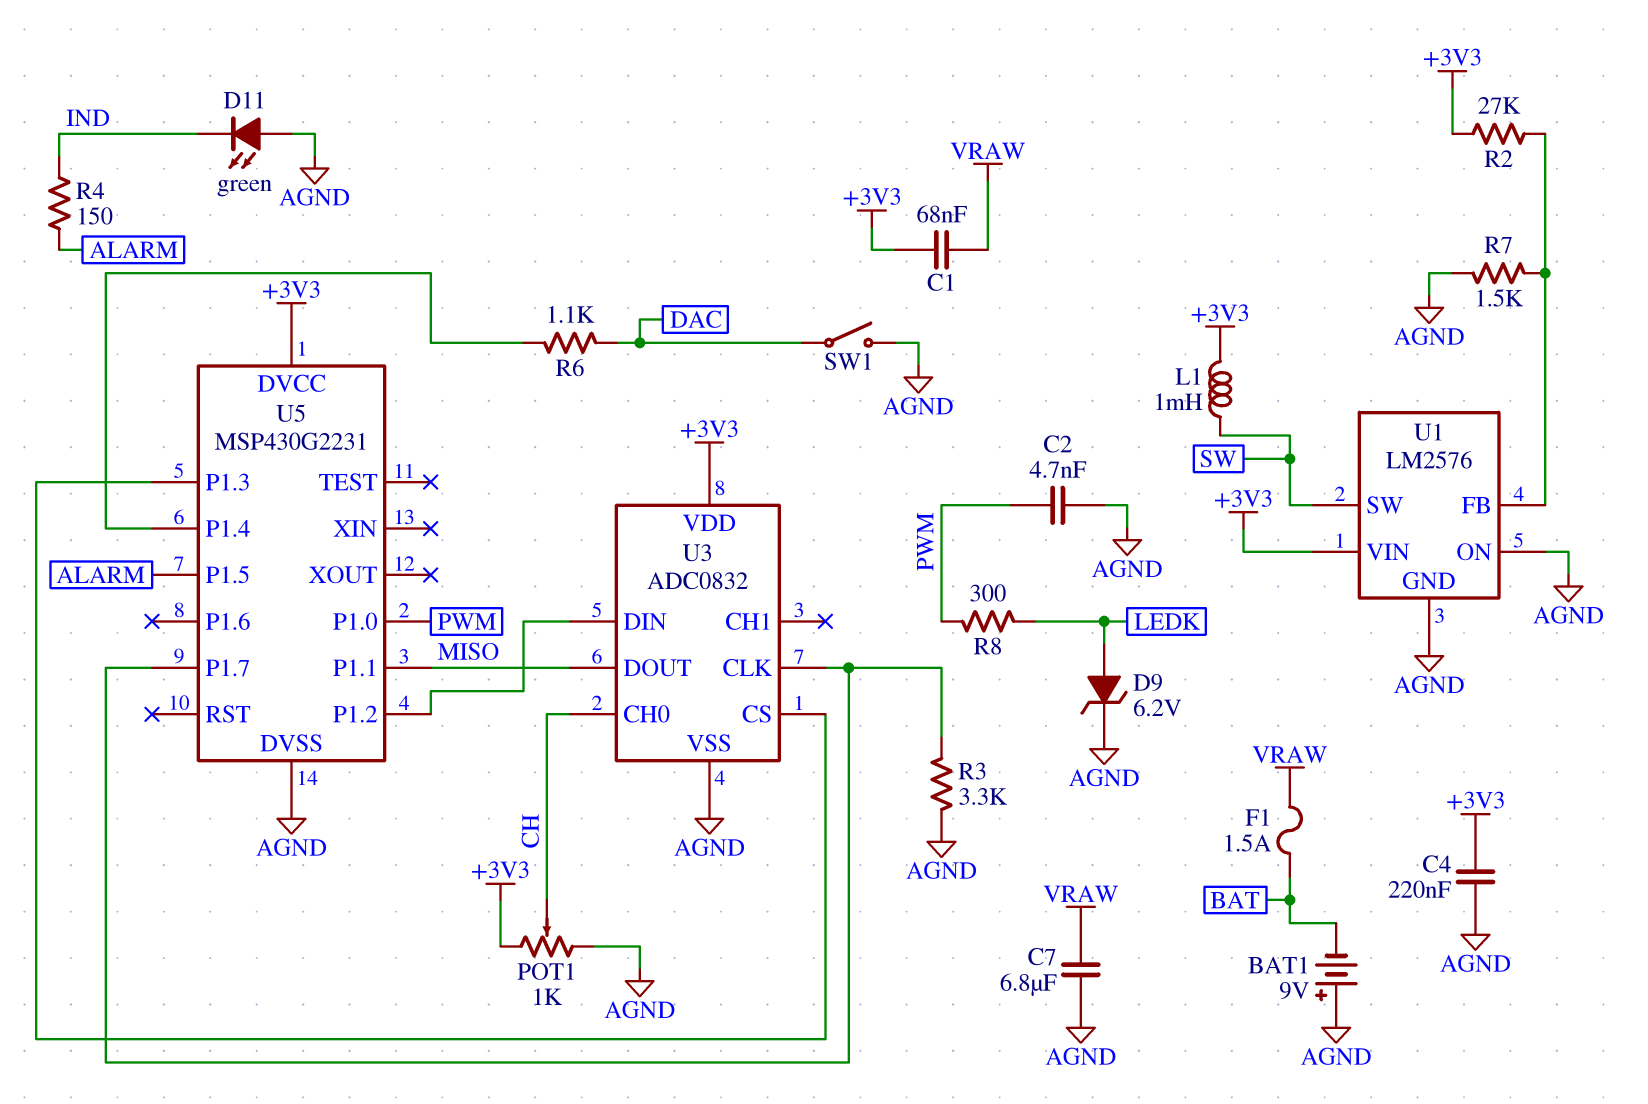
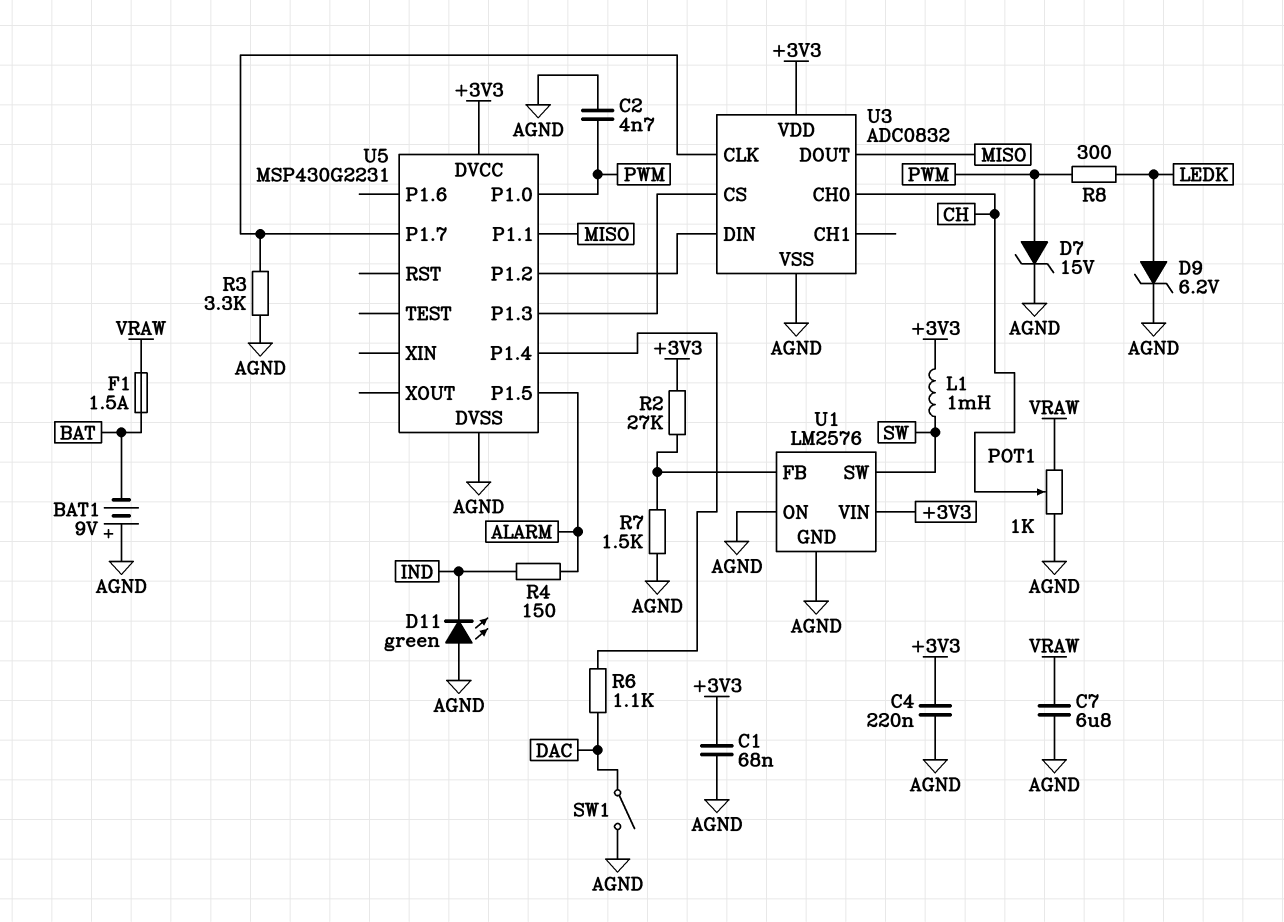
C1: 68nF (+3V3, VRAW) -> 68nF (+3V3, AGND)
D7: none -> zener 15V (A PWM, K AGND)
POT1: 1k (+3V3, AGND, wiper CH) -> 1k (AGND, VRAW, wiper CH)

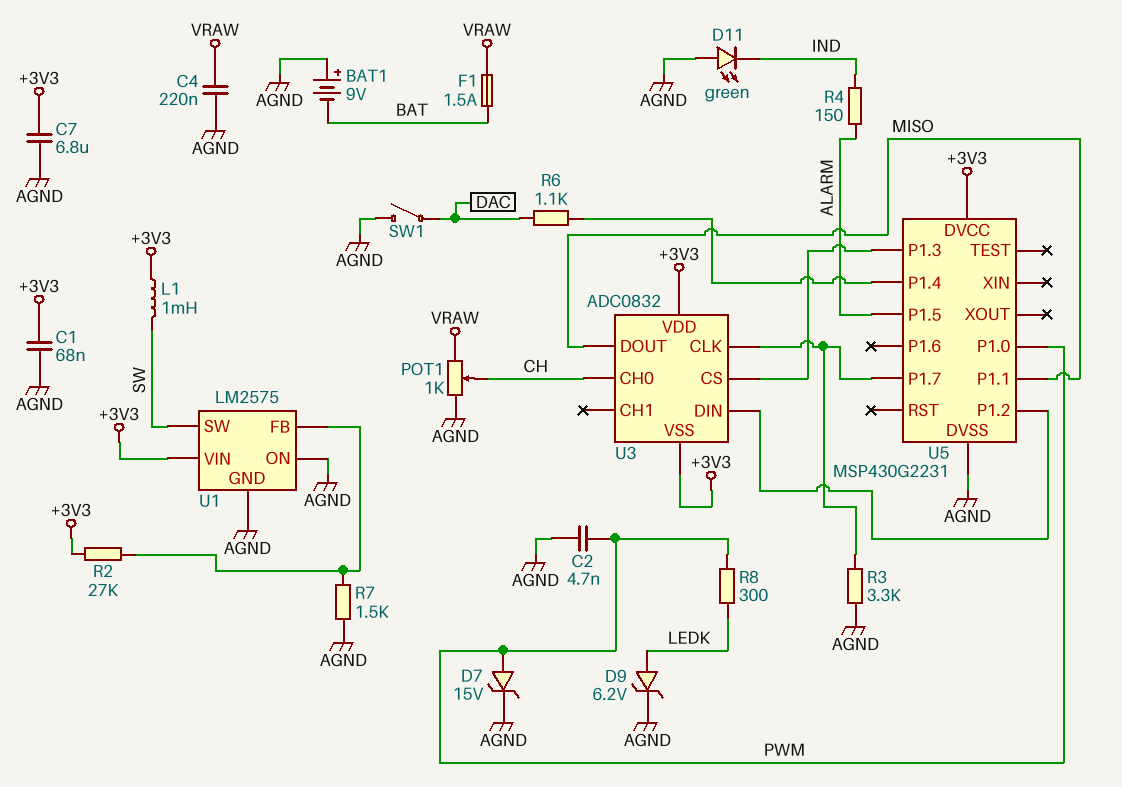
C4: 220nF (+3V3, AGND) -> 220nF (AGND, VRAW)
C7: 6.8uF (AGND, VRAW) -> 6.8uF (+3V3, AGND)
U1: LM2576 -> LM2575
U3 pin VSS: AGND -> +3V3

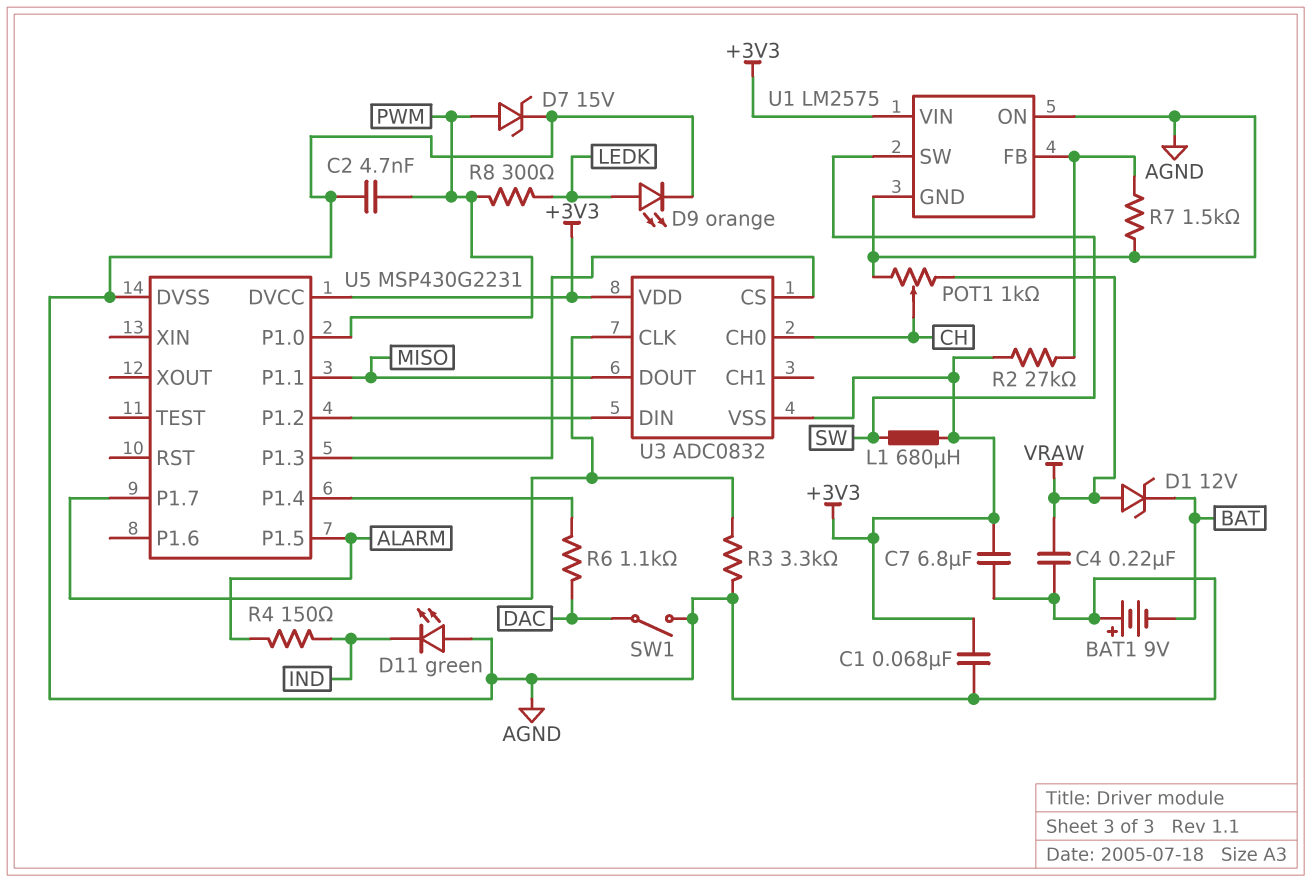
D1: none -> zener 12V (A VRAW, K BAT)
D9: zener 6.2V (A LEDK, K AGND) -> LED orange (A LEDK, K AGND)
F1: 1.5A (BAT, VRAW) -> none
L1: 1mH (+3V3, SW) -> 680uH (+3V3, SW)

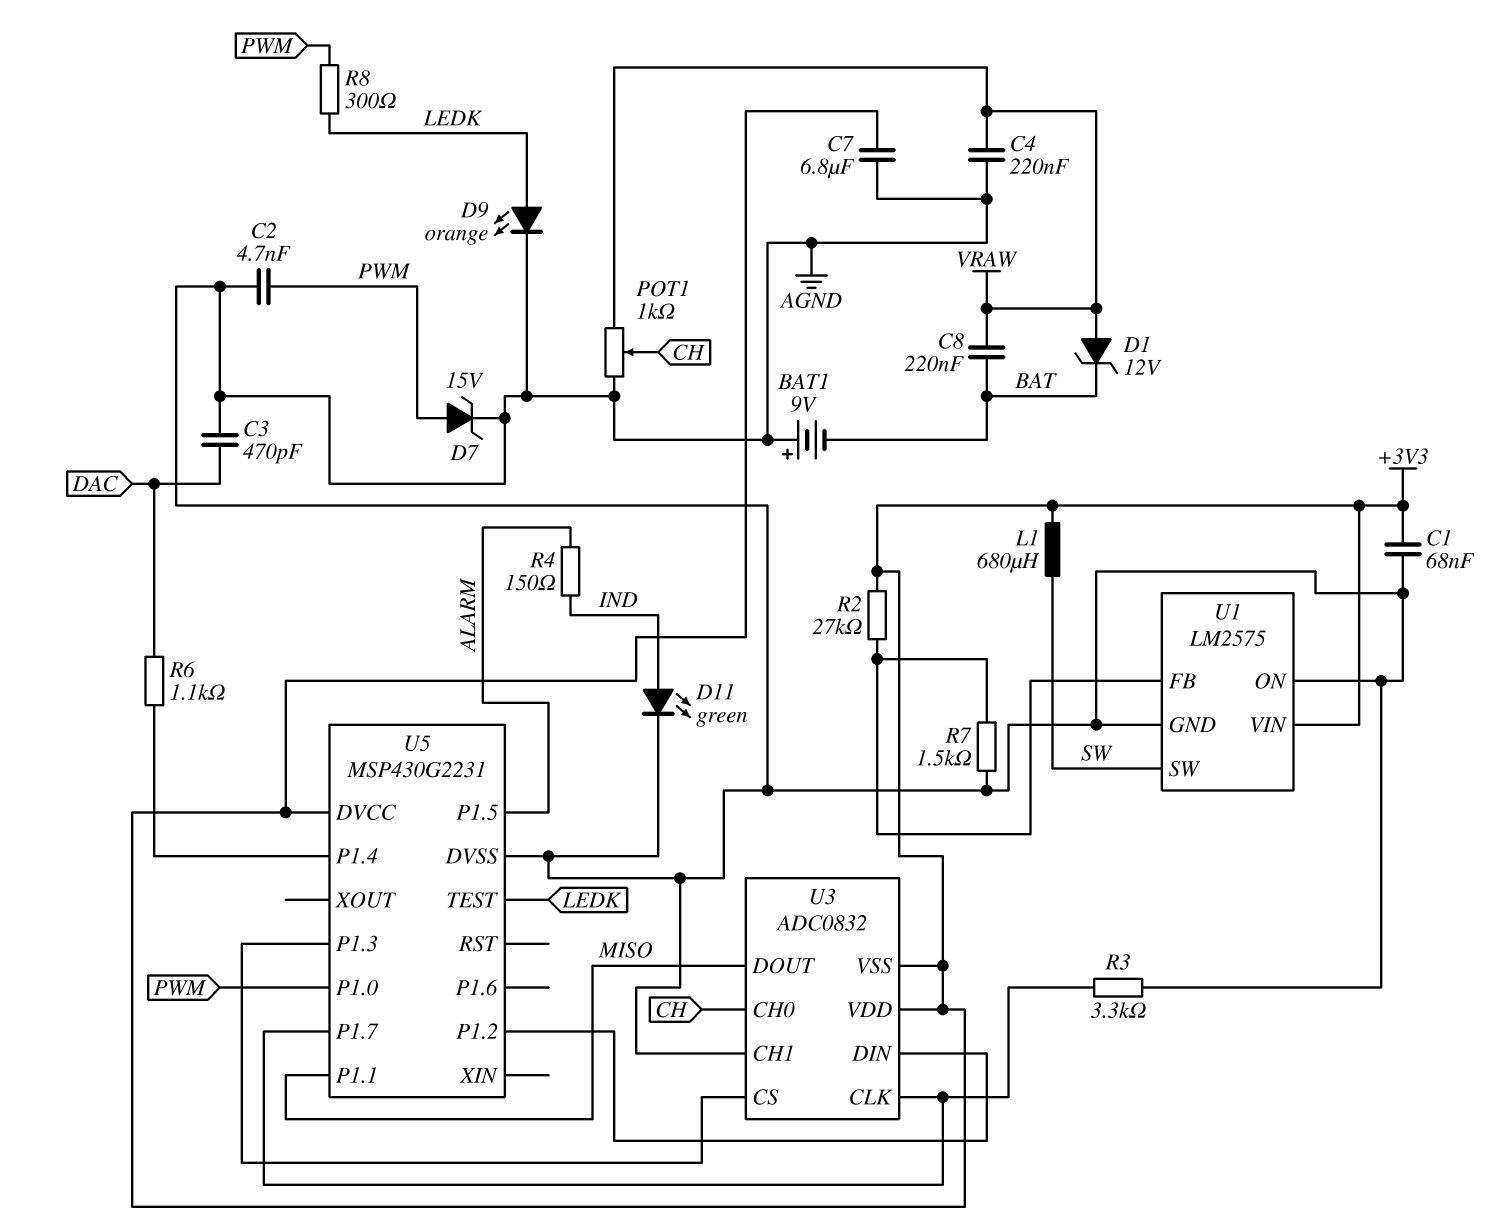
C3: none -> 470pF (AGND, DAC)
C8: none -> 220nF (BAT, VRAW)
D11: LED green (A AGND, K IND) -> LED green (A IND, K AGND)
SW1: switch (AGND, DAC) -> none
U3 pin CH1: none -> AGND
U5 pin TEST: none -> LEDK

